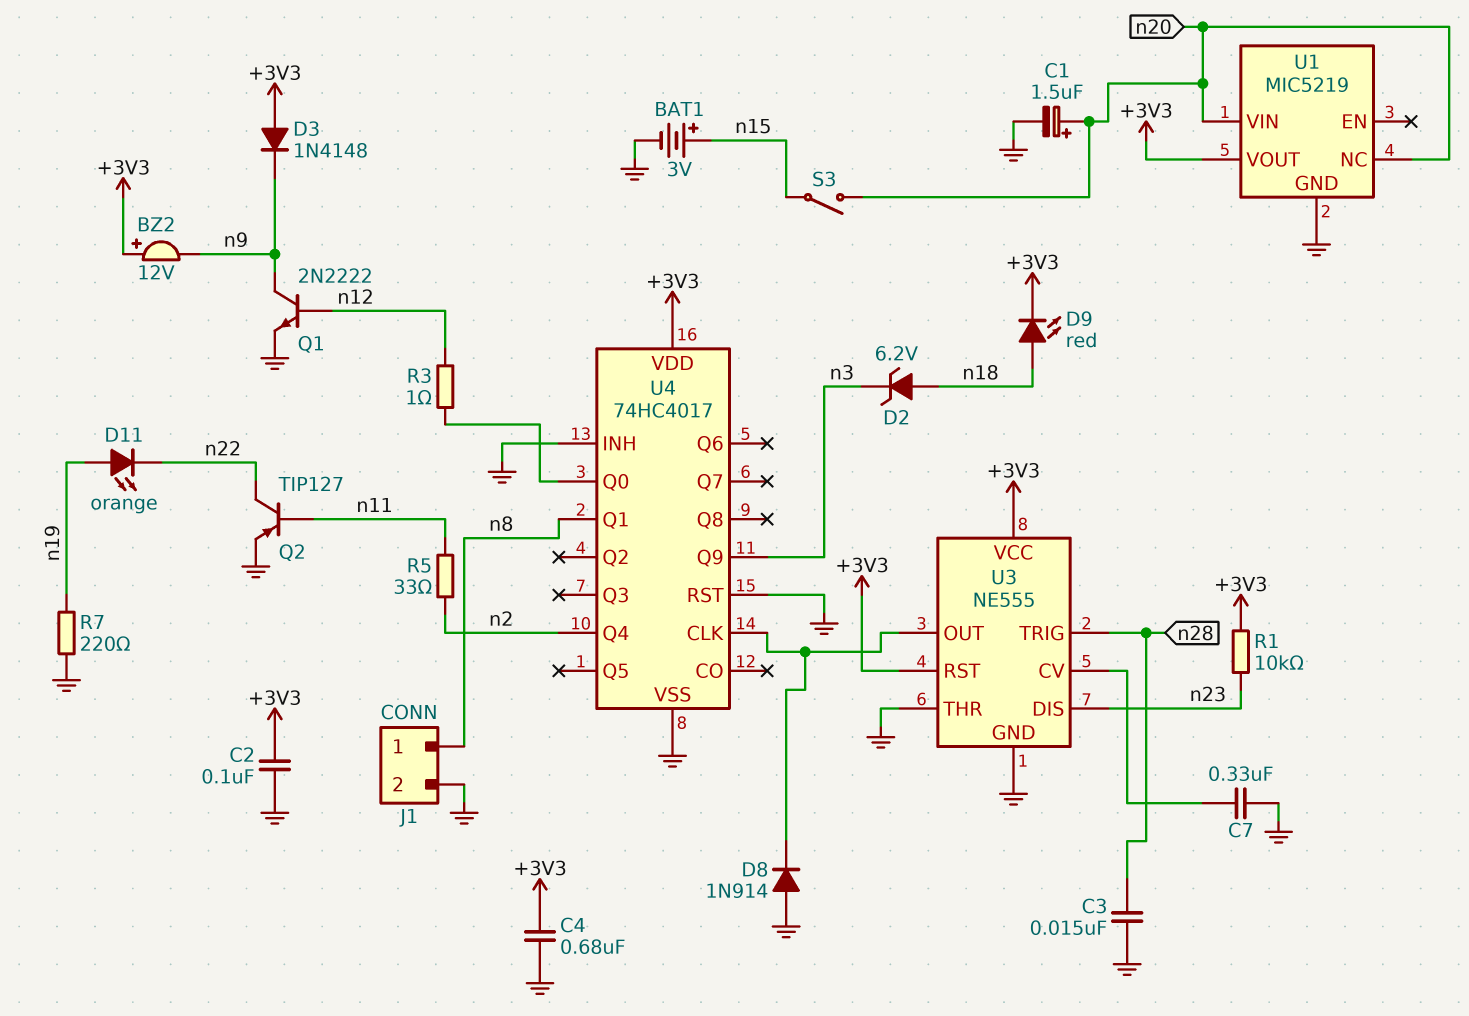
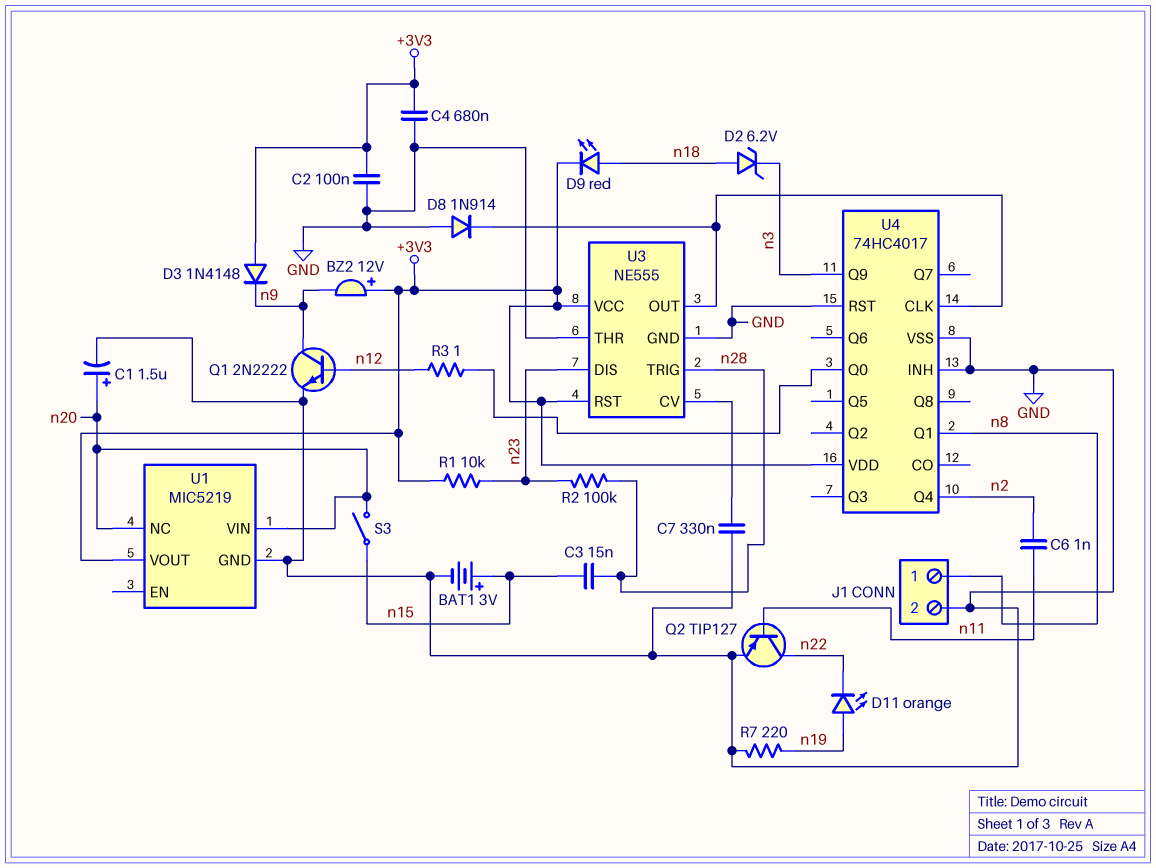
C3: 15nF (GND, n28) -> 15nF (n15, n28)
C6: none -> 1nF (n2, n11)
R2: none -> 100k (n23, n28)
R5: 33 (n2, n11) -> none

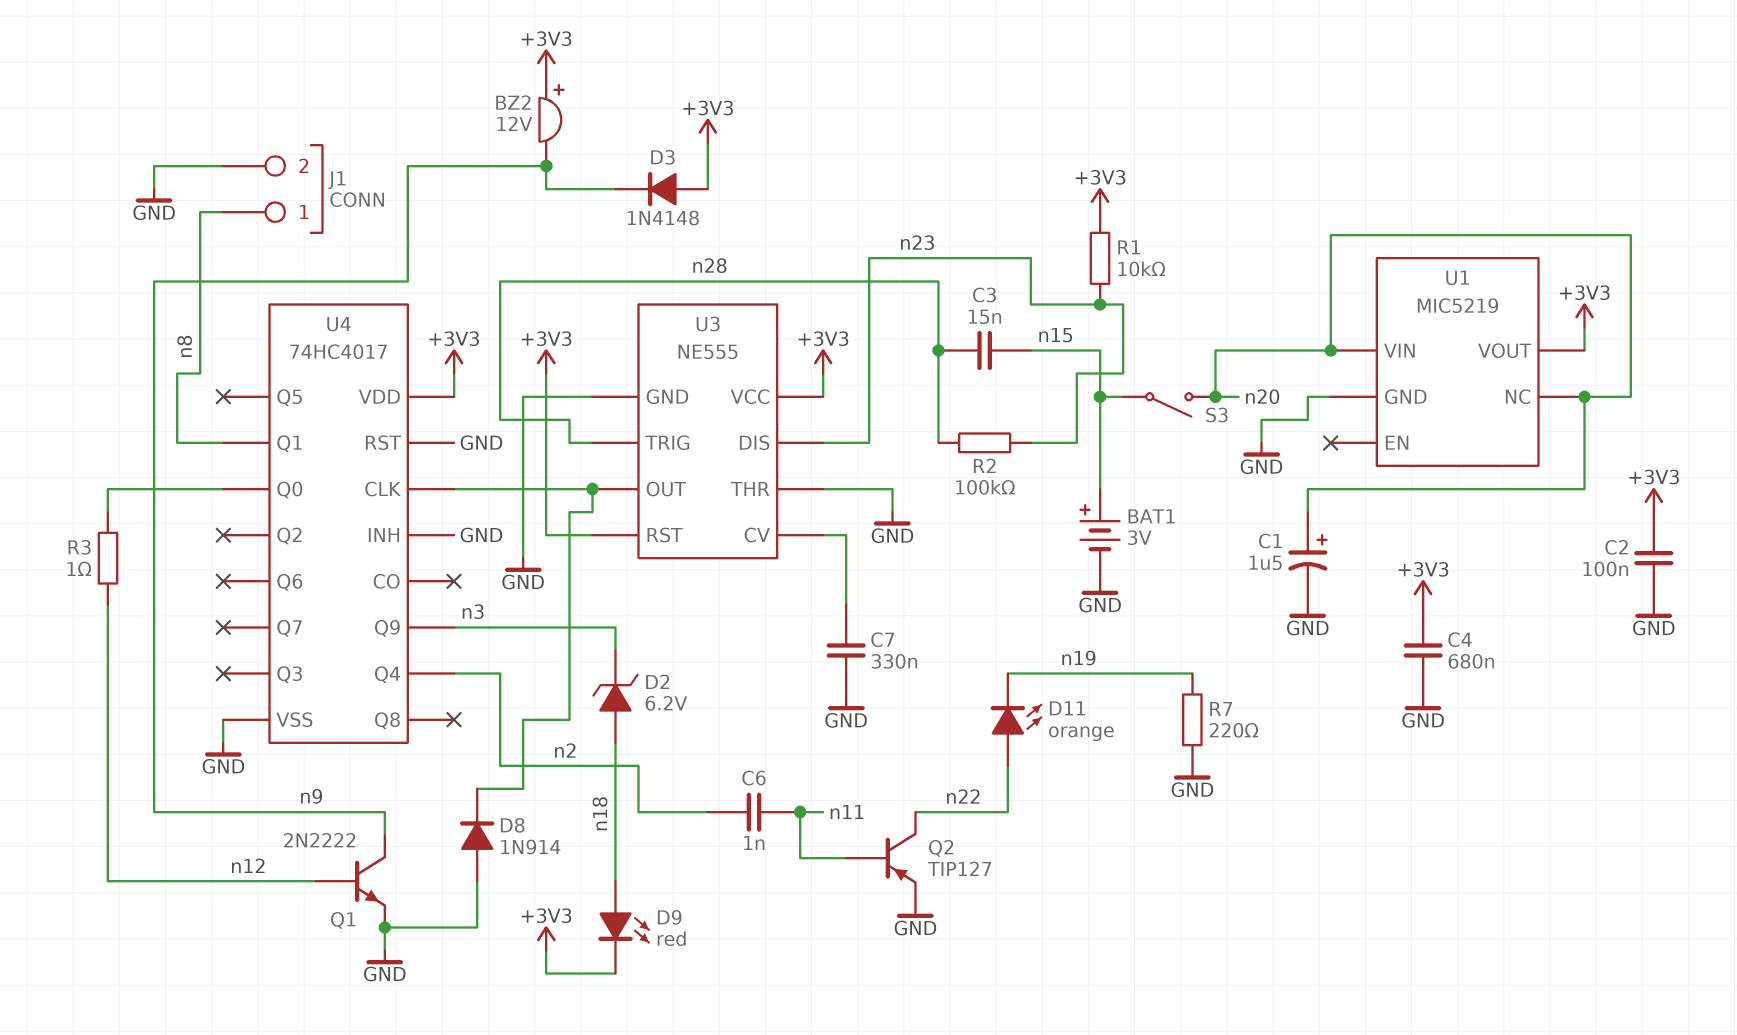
D11: LED orange (A n19, K n22) -> LED orange (A n22, K n19)

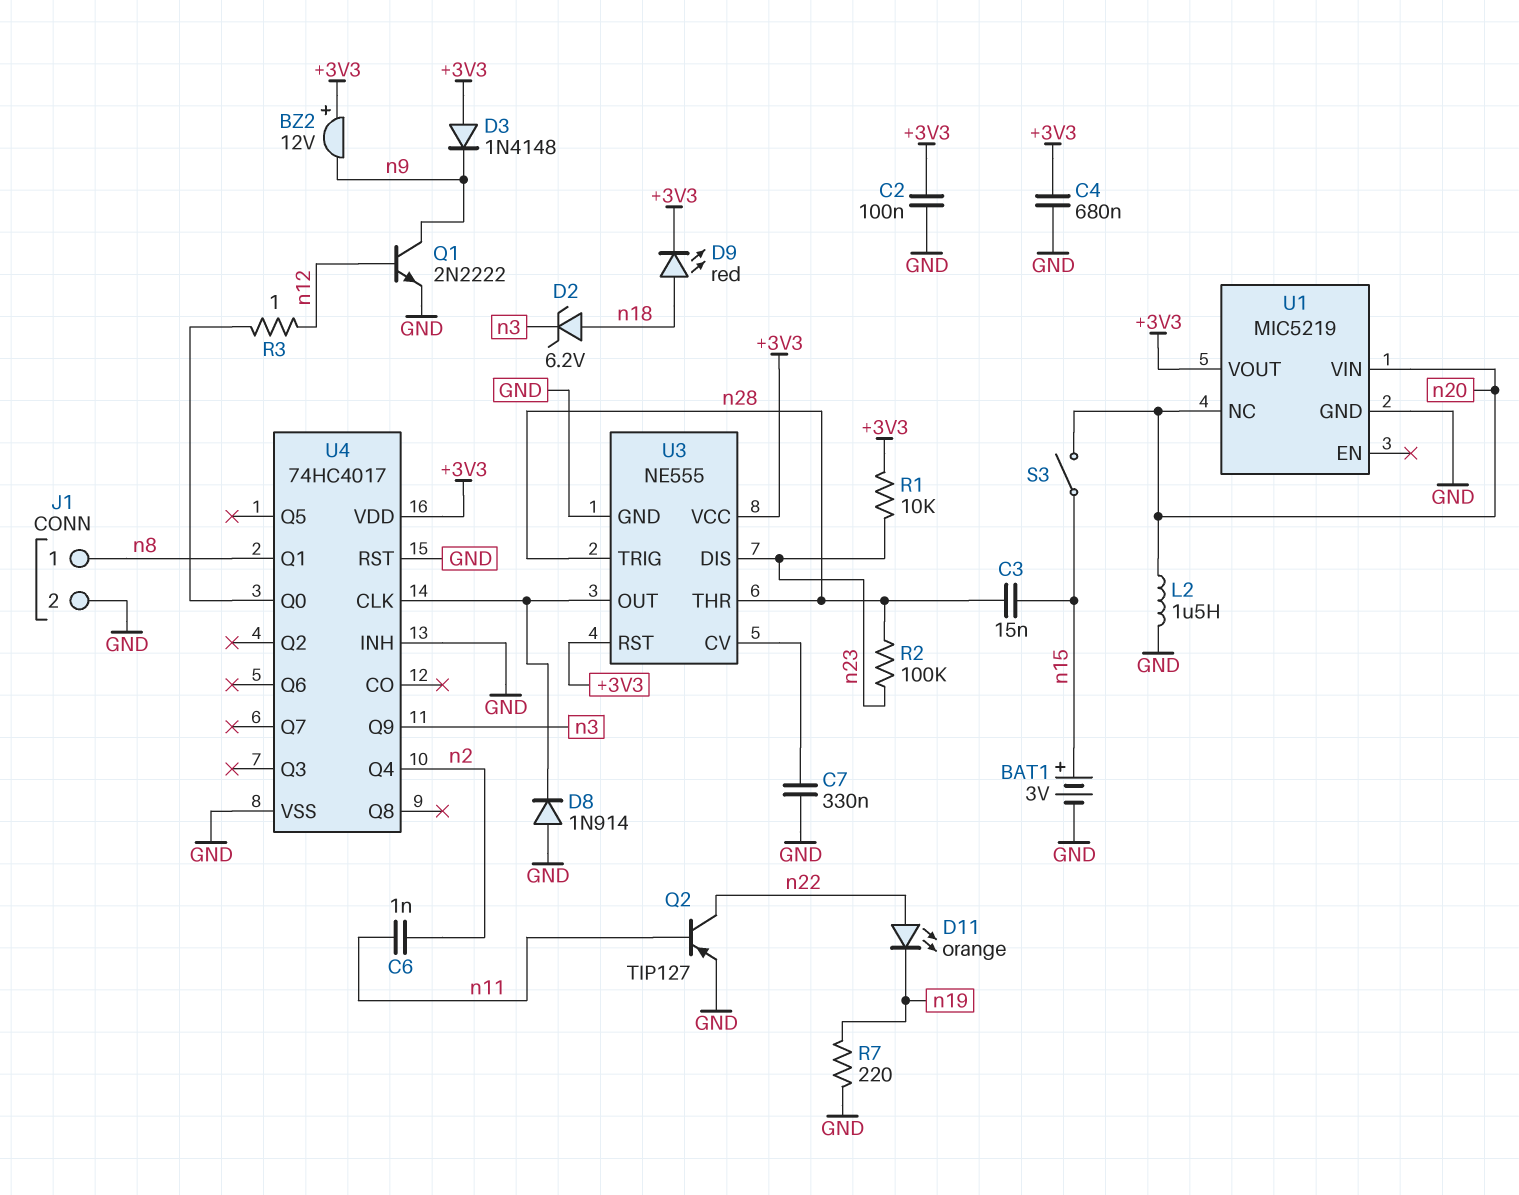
C1: 1.5uF (plus n20, minus GND) -> none
L2: none -> 1.5uH (GND, n20)
U3 pin THR: GND -> n28

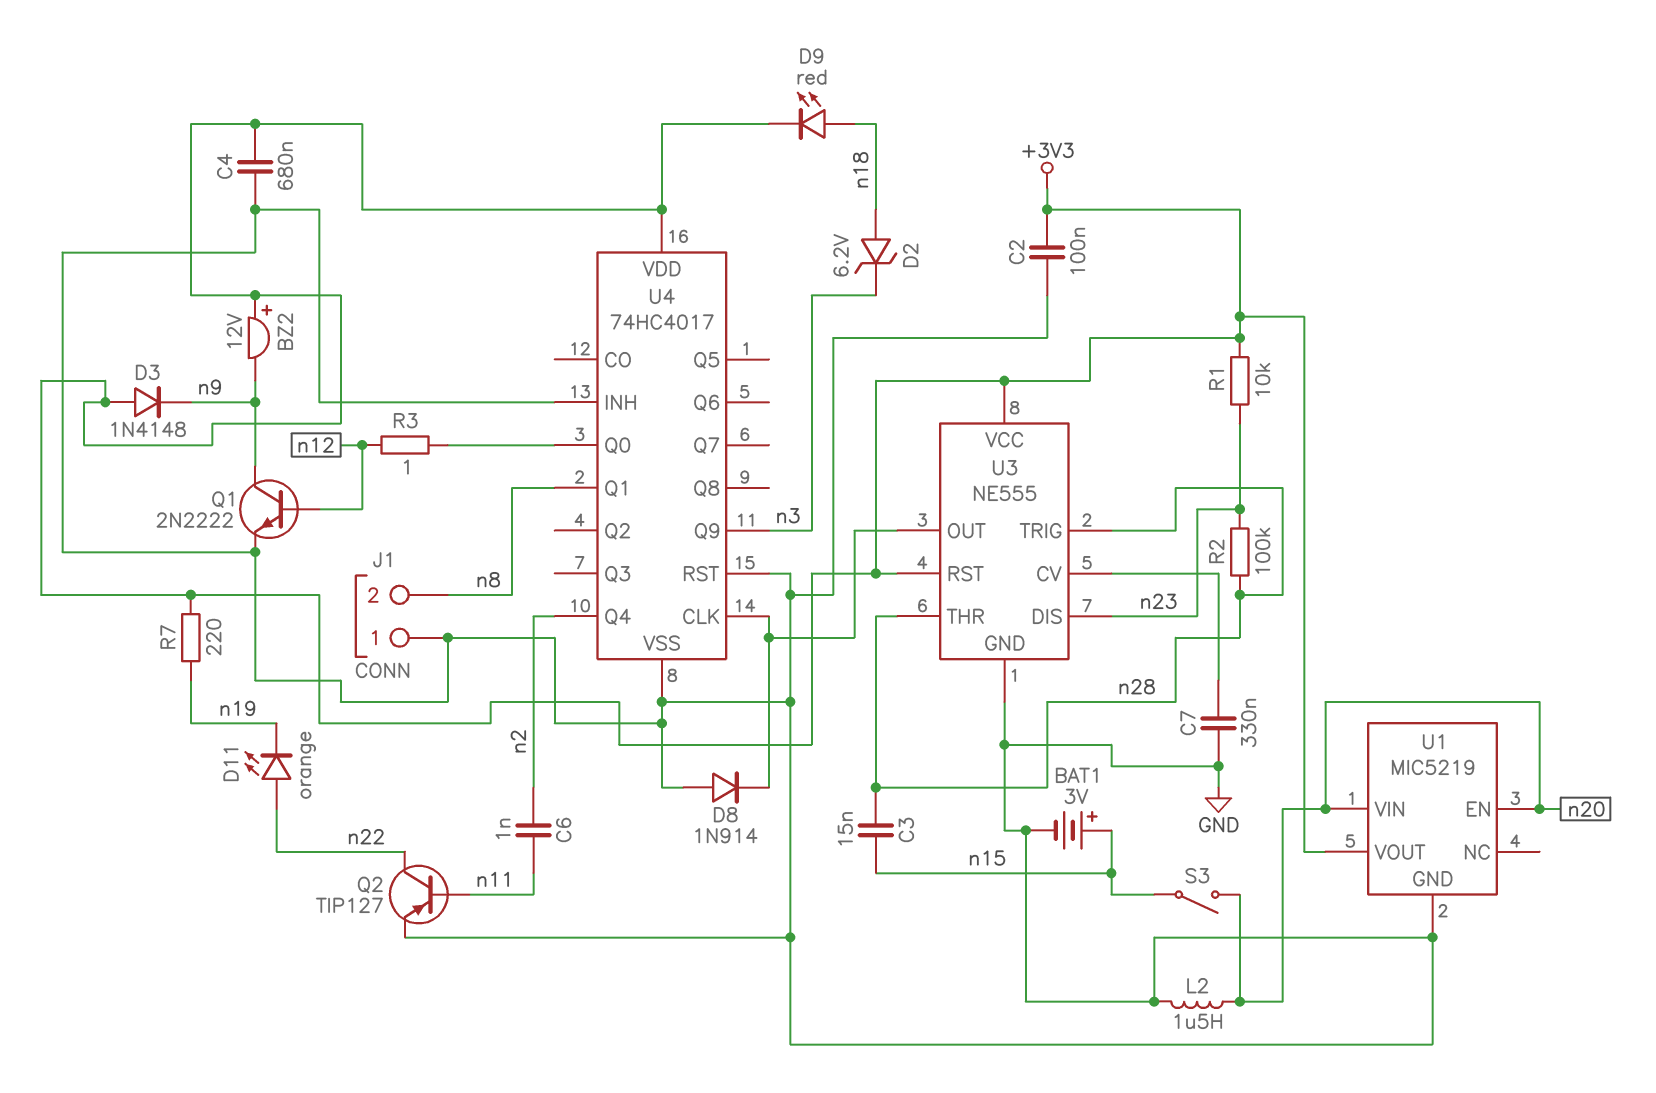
J1 pin 1: n8 -> GND
J1 pin 2: GND -> n8
R7: 220 (GND, n19) -> 220 (+3V3, n19)
U1 pin EN: none -> n20
U1 pin NC: n20 -> none

